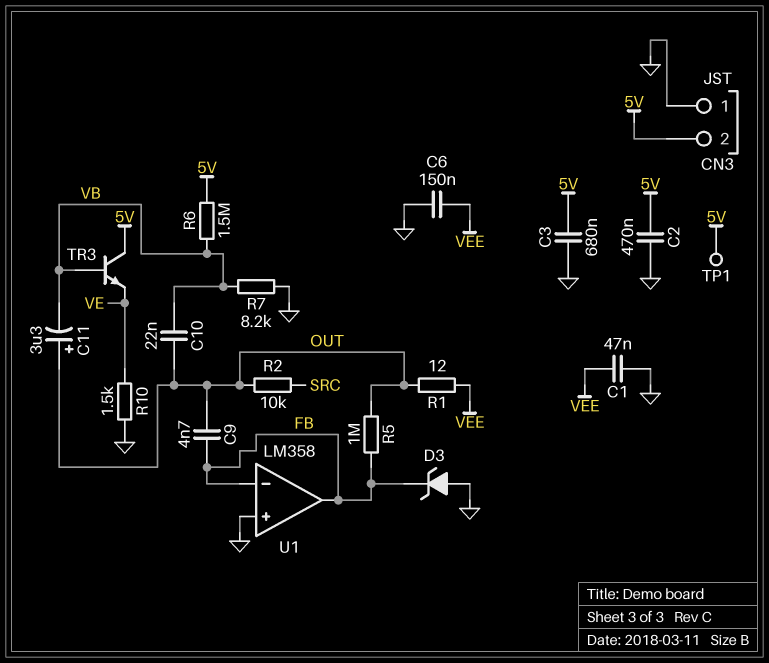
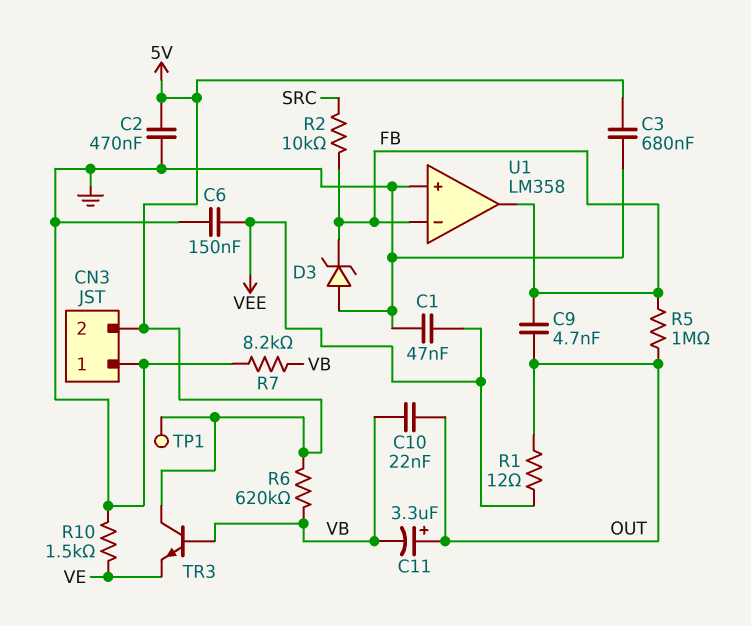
R2: 10k (OUT, SRC) -> 10k (FB, SRC)
R6: 1.5M (5V, VB) -> 620k (5V, VB)

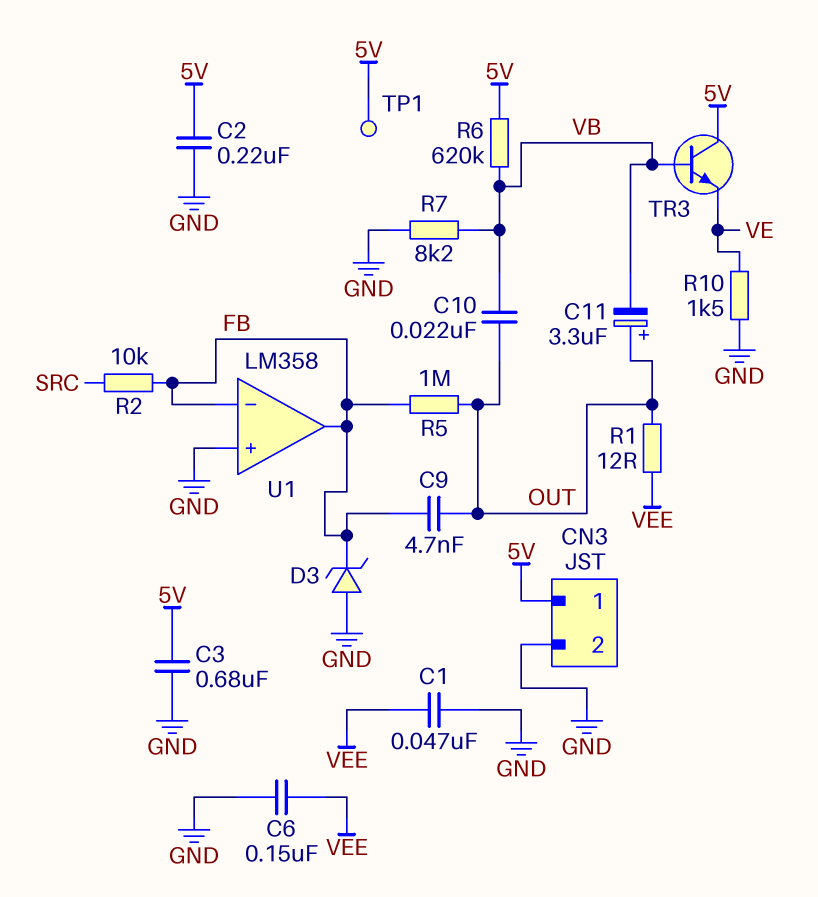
C2: 470nF (5V, GND) -> 220nF (5V, GND)
CN3 pin 1: GND -> 5V
CN3 pin 2: 5V -> GND

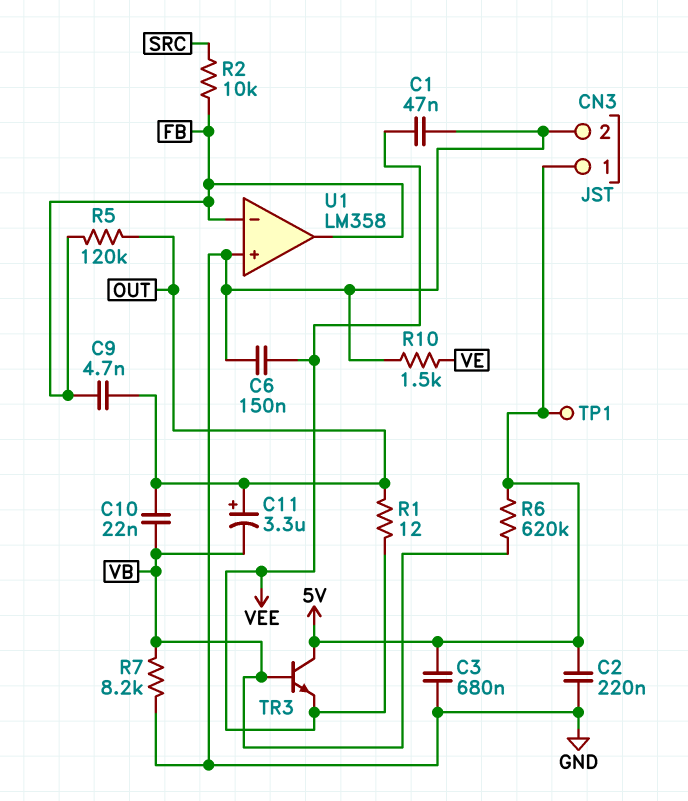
D3: zener (A GND, K FB) -> none
R5: 1M (FB, OUT) -> 120k (FB, OUT)
TR3: NPN (B VB, C 5V, E VE) -> NPN (B VB, C 5V, E VEE)

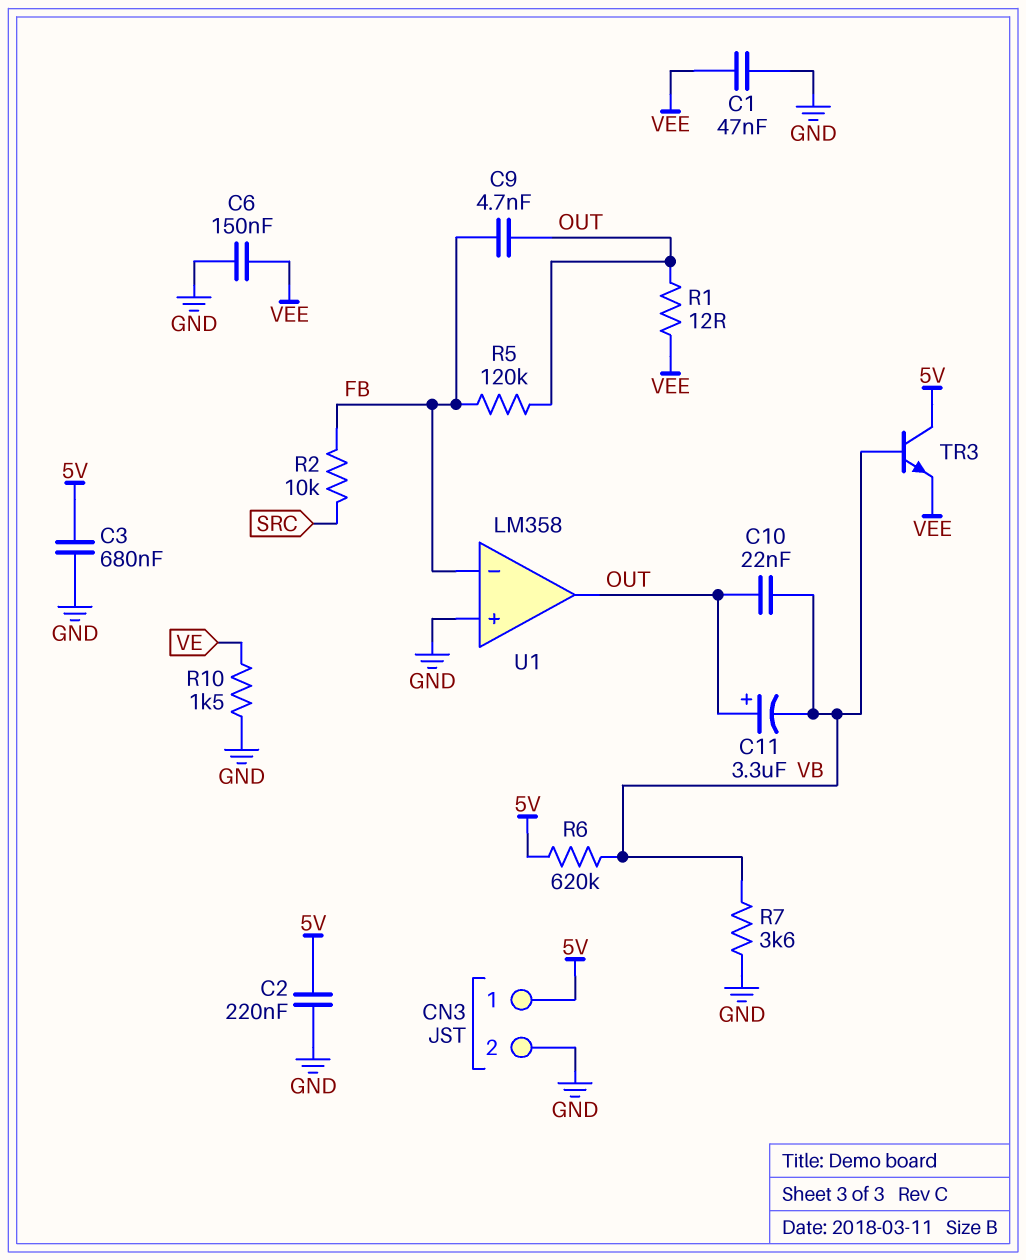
R7: 8.2k (GND, VB) -> 3.6k (GND, VB)
TP1: test point (5V) -> none
U1 pin out: FB -> OUT

